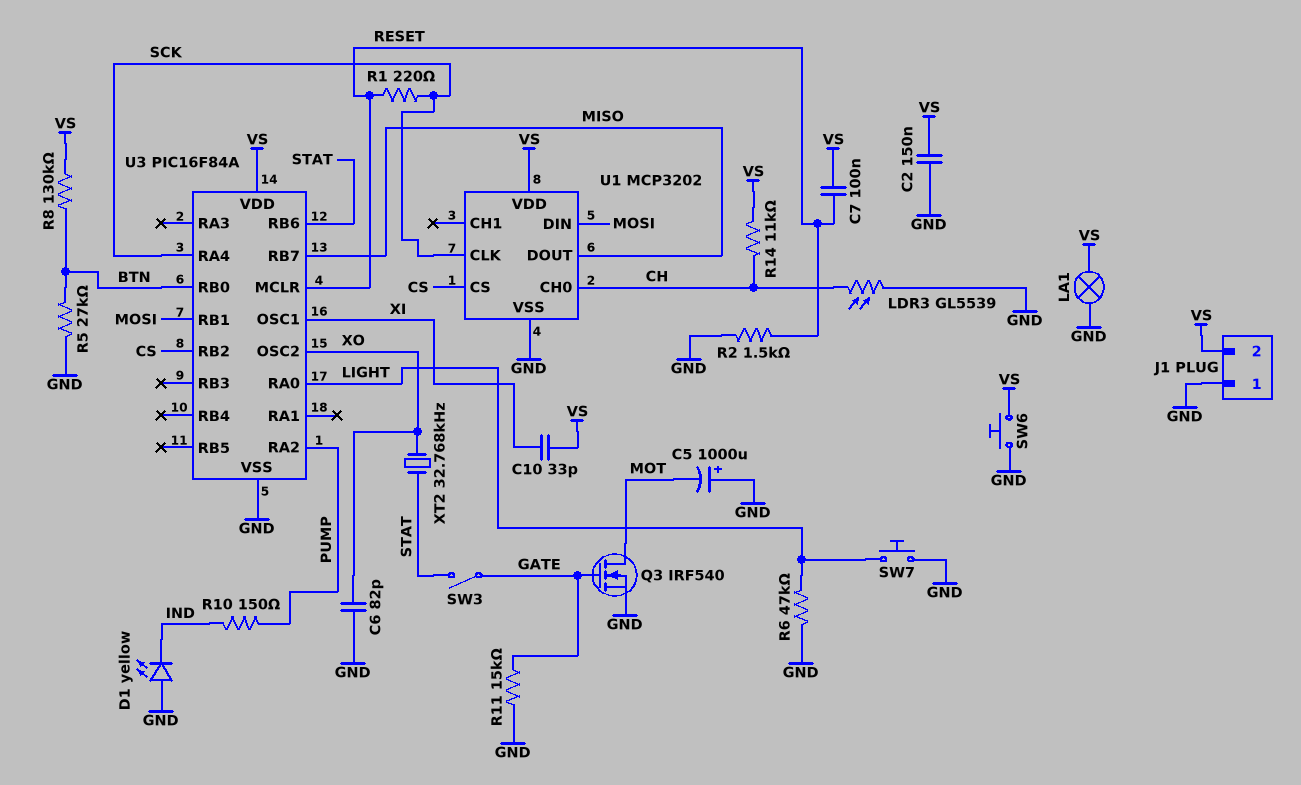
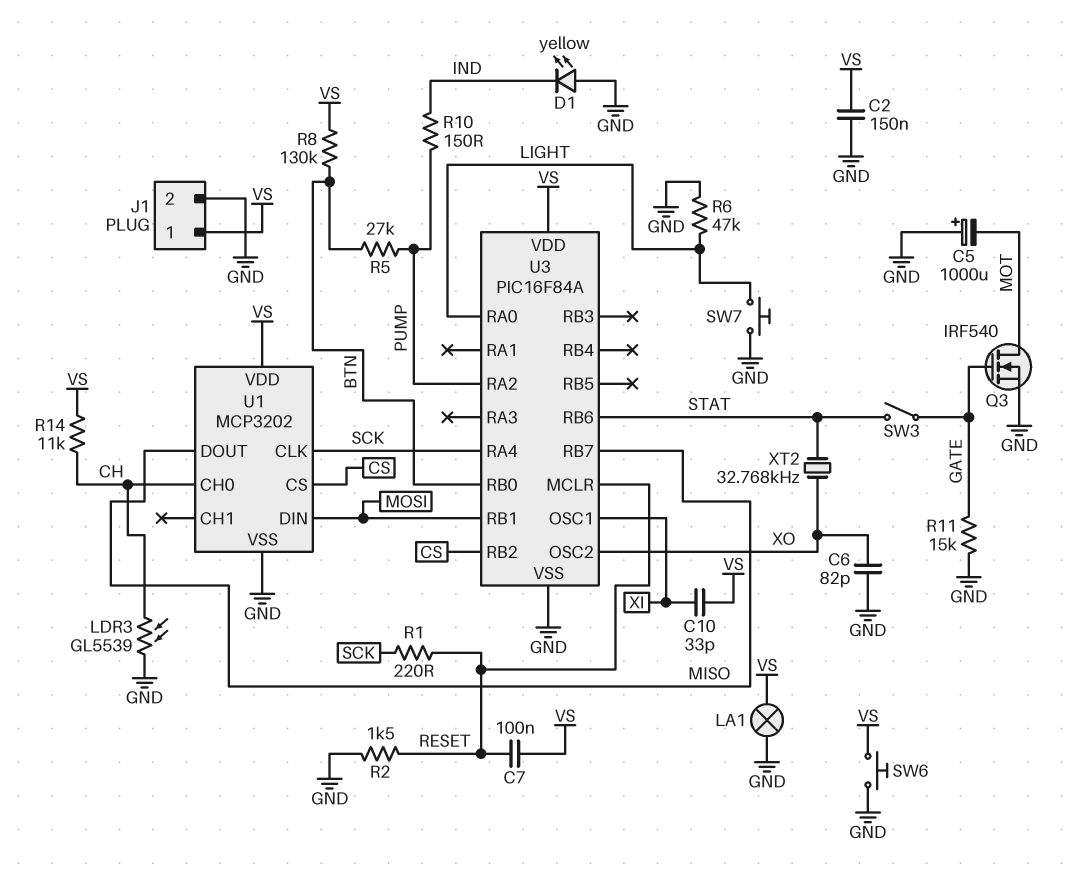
J1 pin 1: GND -> VS
J1 pin 2: VS -> GND
R5: 27k (BTN, GND) -> 27k (BTN, PUMP)

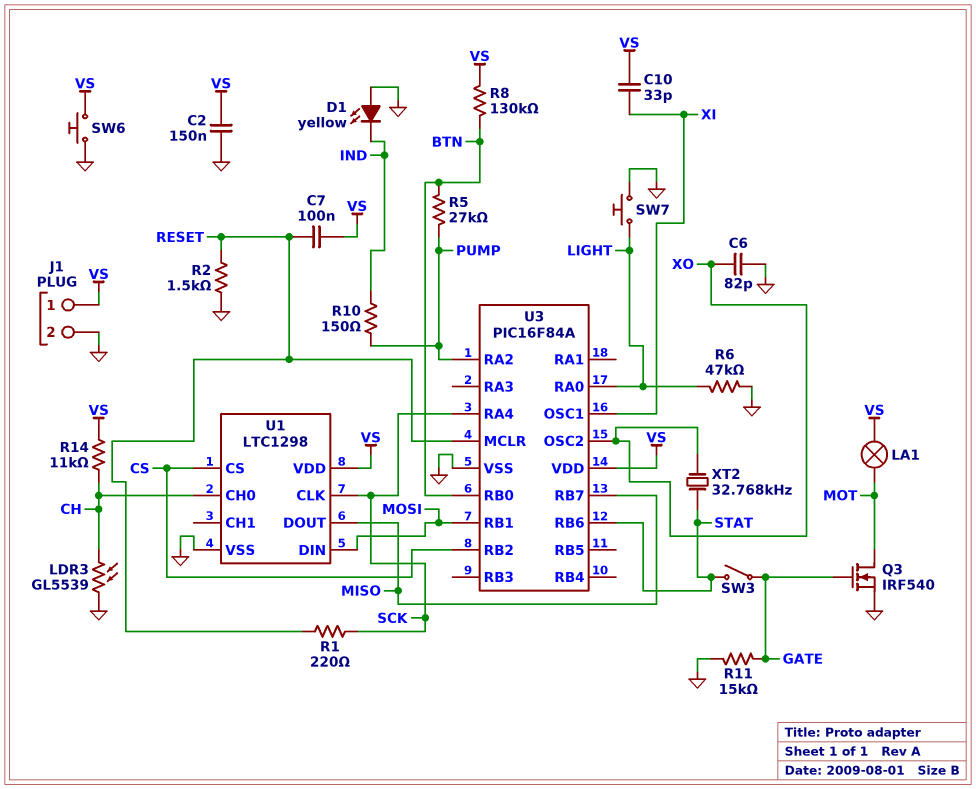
C5: 1000uF (plus GND, minus MOT) -> none
LA1: lamp (GND, VS) -> lamp (MOT, VS)
U1: MCP3202 -> LTC1298

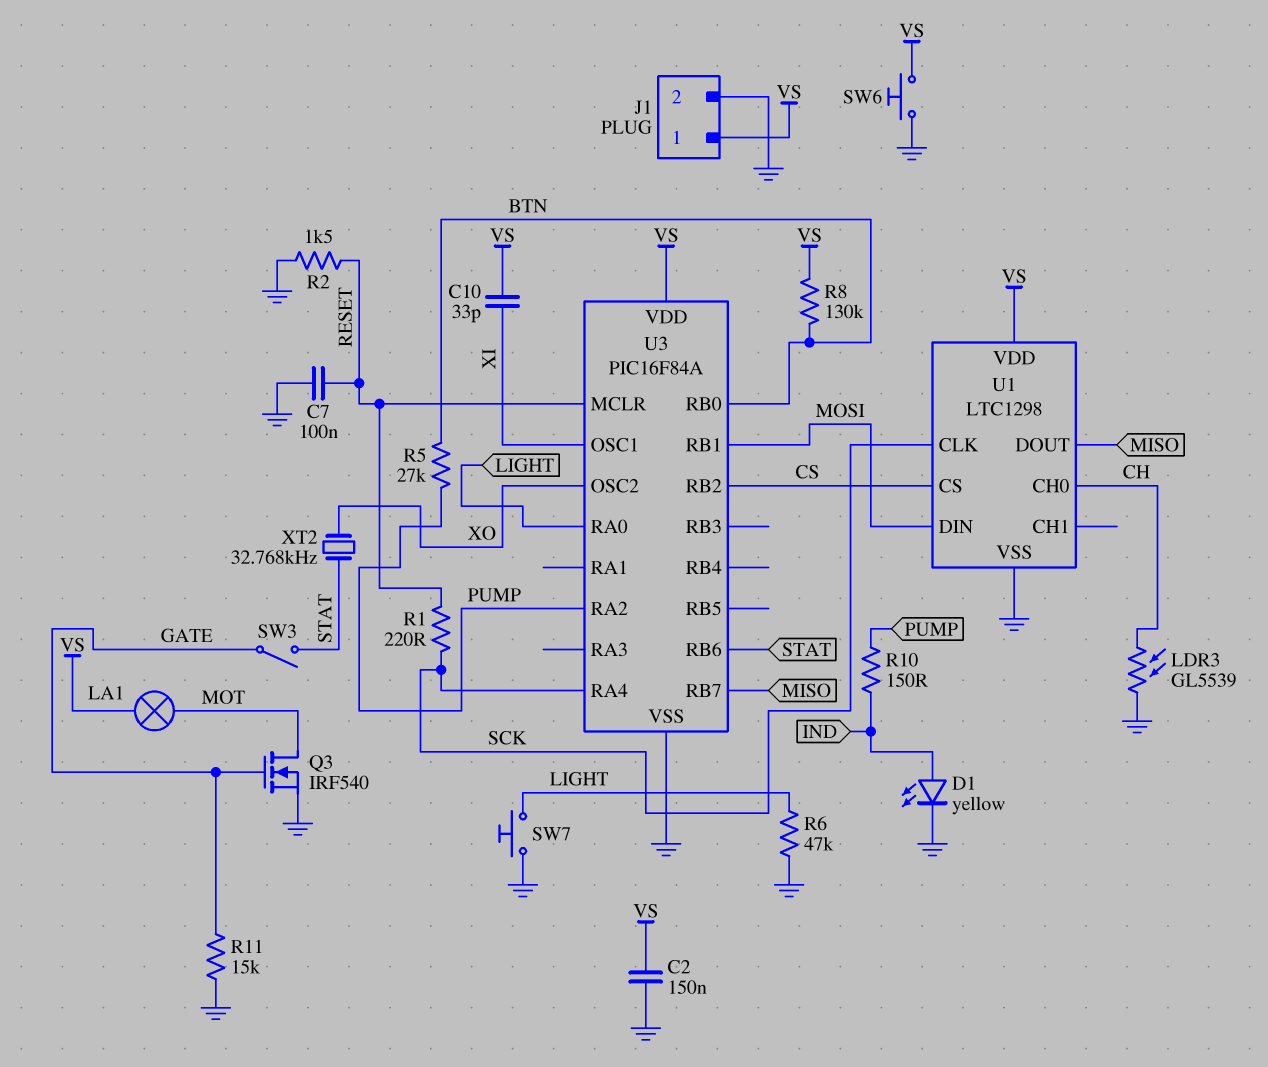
C6: 82pF (GND, XO) -> none
C7: 100nF (RESET, VS) -> 100nF (GND, RESET)
D1: LED yellow (A GND, K IND) -> LED yellow (A IND, K GND)
R14: 11k (CH, VS) -> none

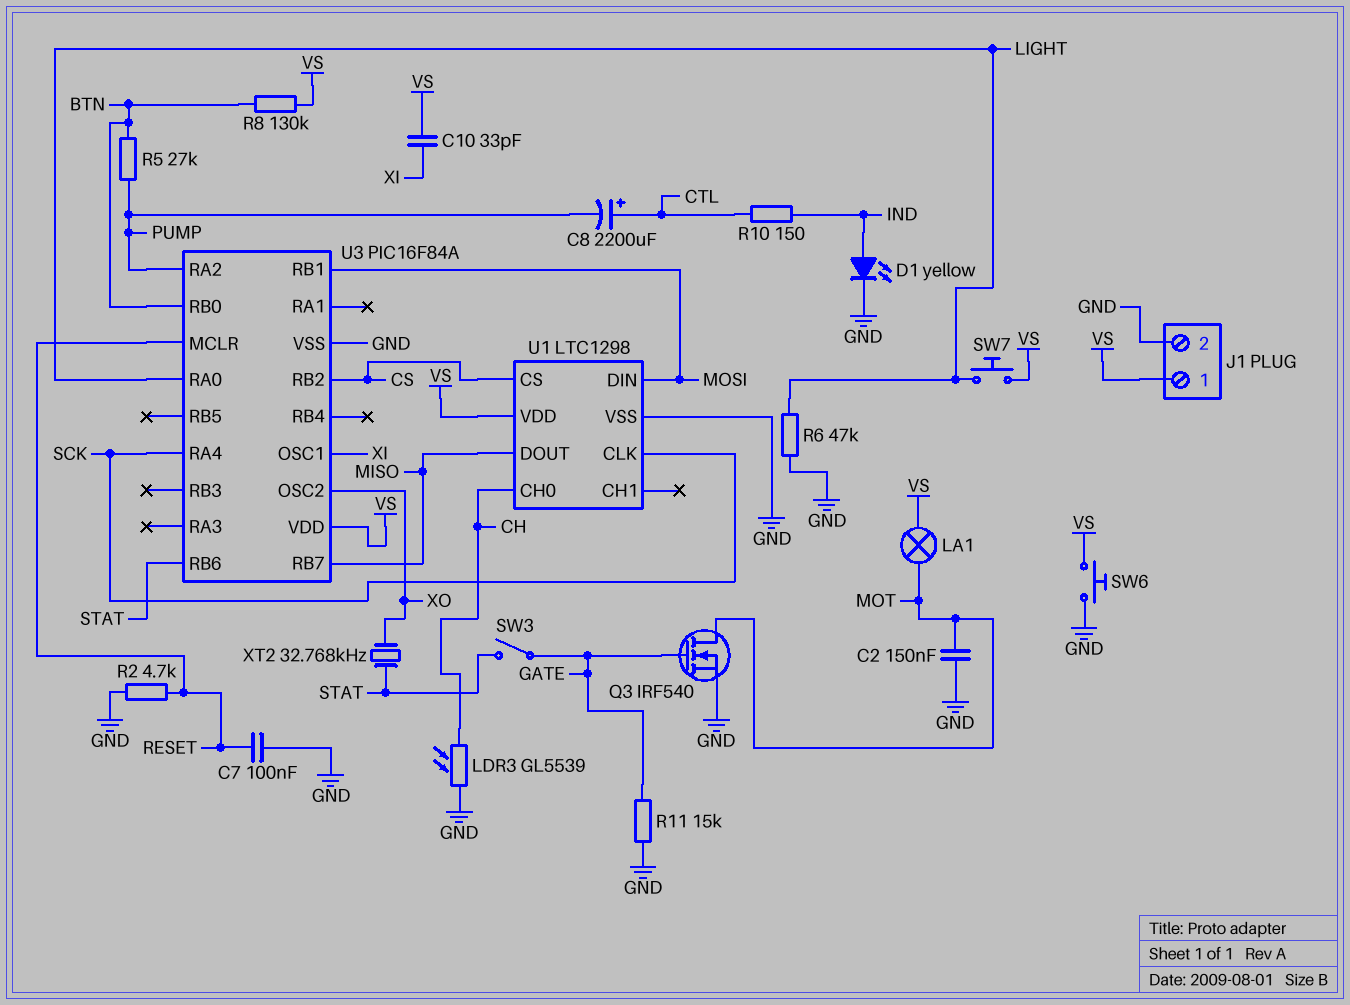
C2: 150nF (GND, VS) -> 150nF (GND, MOT)
C8: none -> 2200uF (plus CTL, minus PUMP)
R1: 220 (RESET, SCK) -> none
R2: 1.5k (GND, RESET) -> 4.7k (GND, RESET)
R10: 150 (IND, PUMP) -> 150 (CTL, IND)
SW7: button (GND, LIGHT) -> button (LIGHT, VS)

